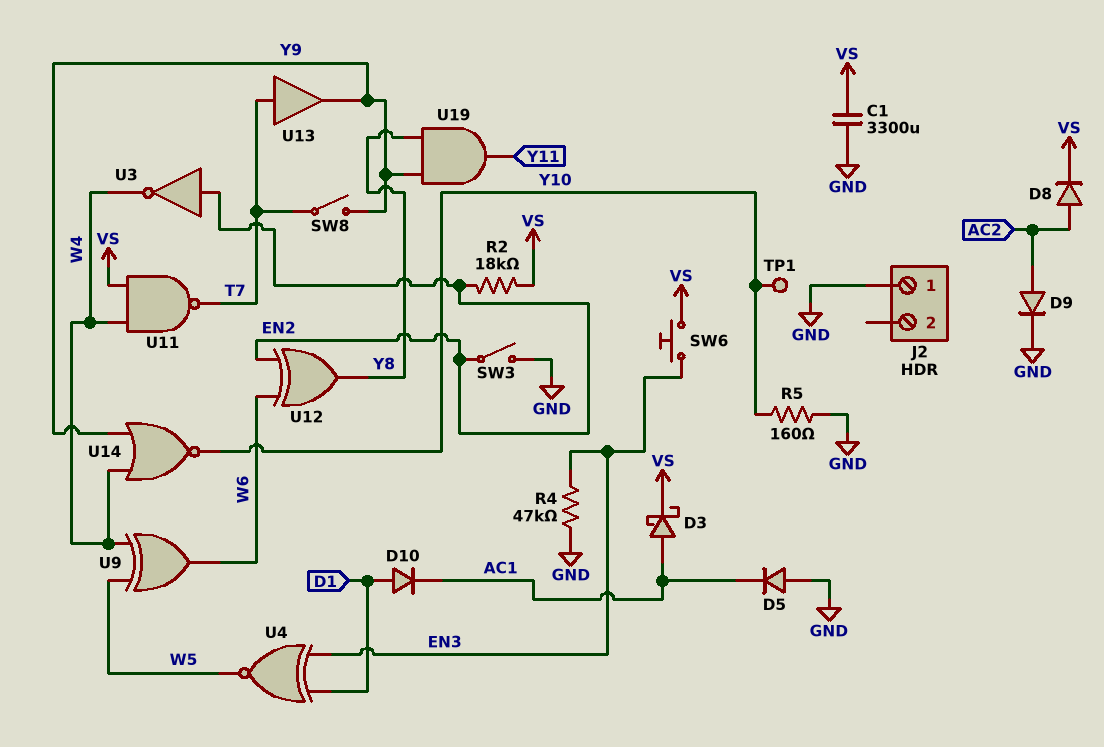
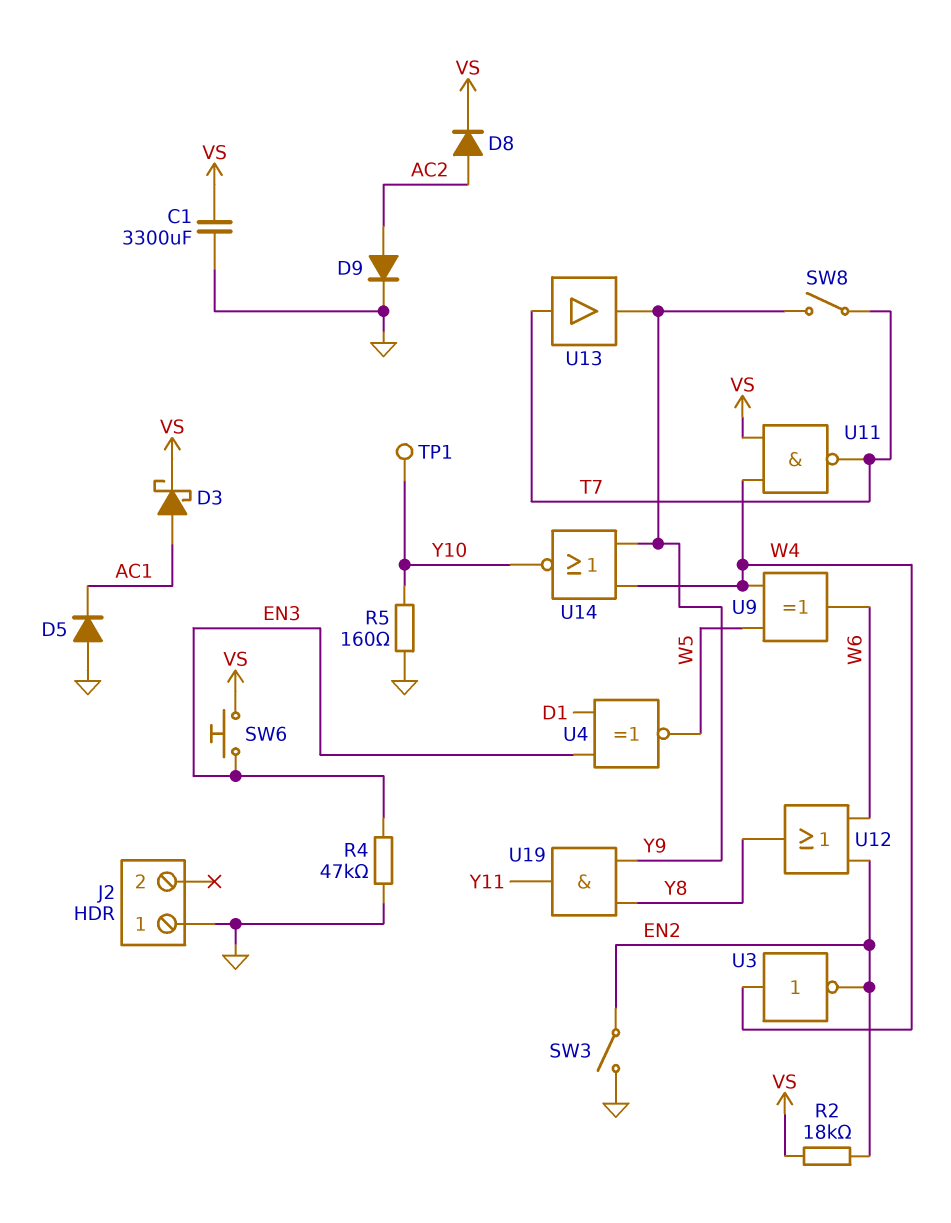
D10: diode (A D1, K AC1) -> none
U3: NOT (in EN2, out W4) -> NOT (in W4, out EN2)
U12: XOR (in EN2, in W6, out Y8) -> OR (in EN2, in W6, out Y8)

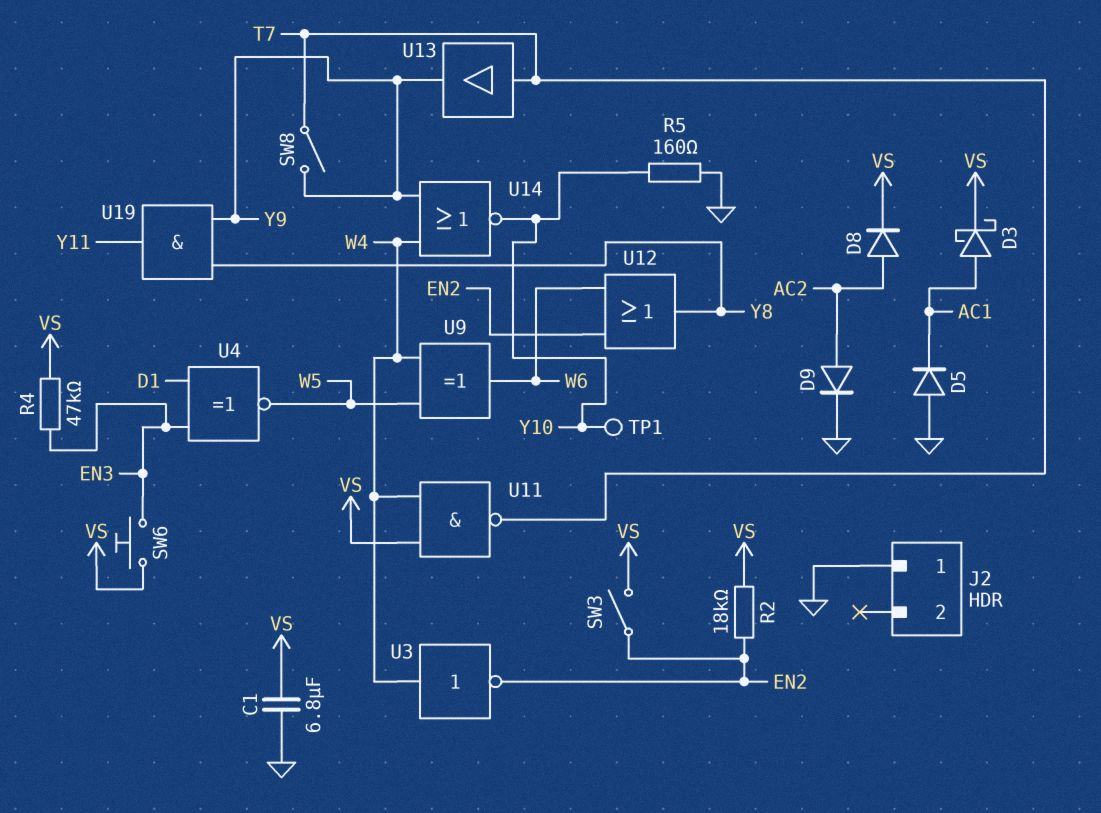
C1: 3300uF (GND, VS) -> 6.8uF (GND, VS)
R4: 47k (EN3, GND) -> 47k (EN3, VS)
SW3: switch (EN2, GND) -> switch (EN2, VS)

